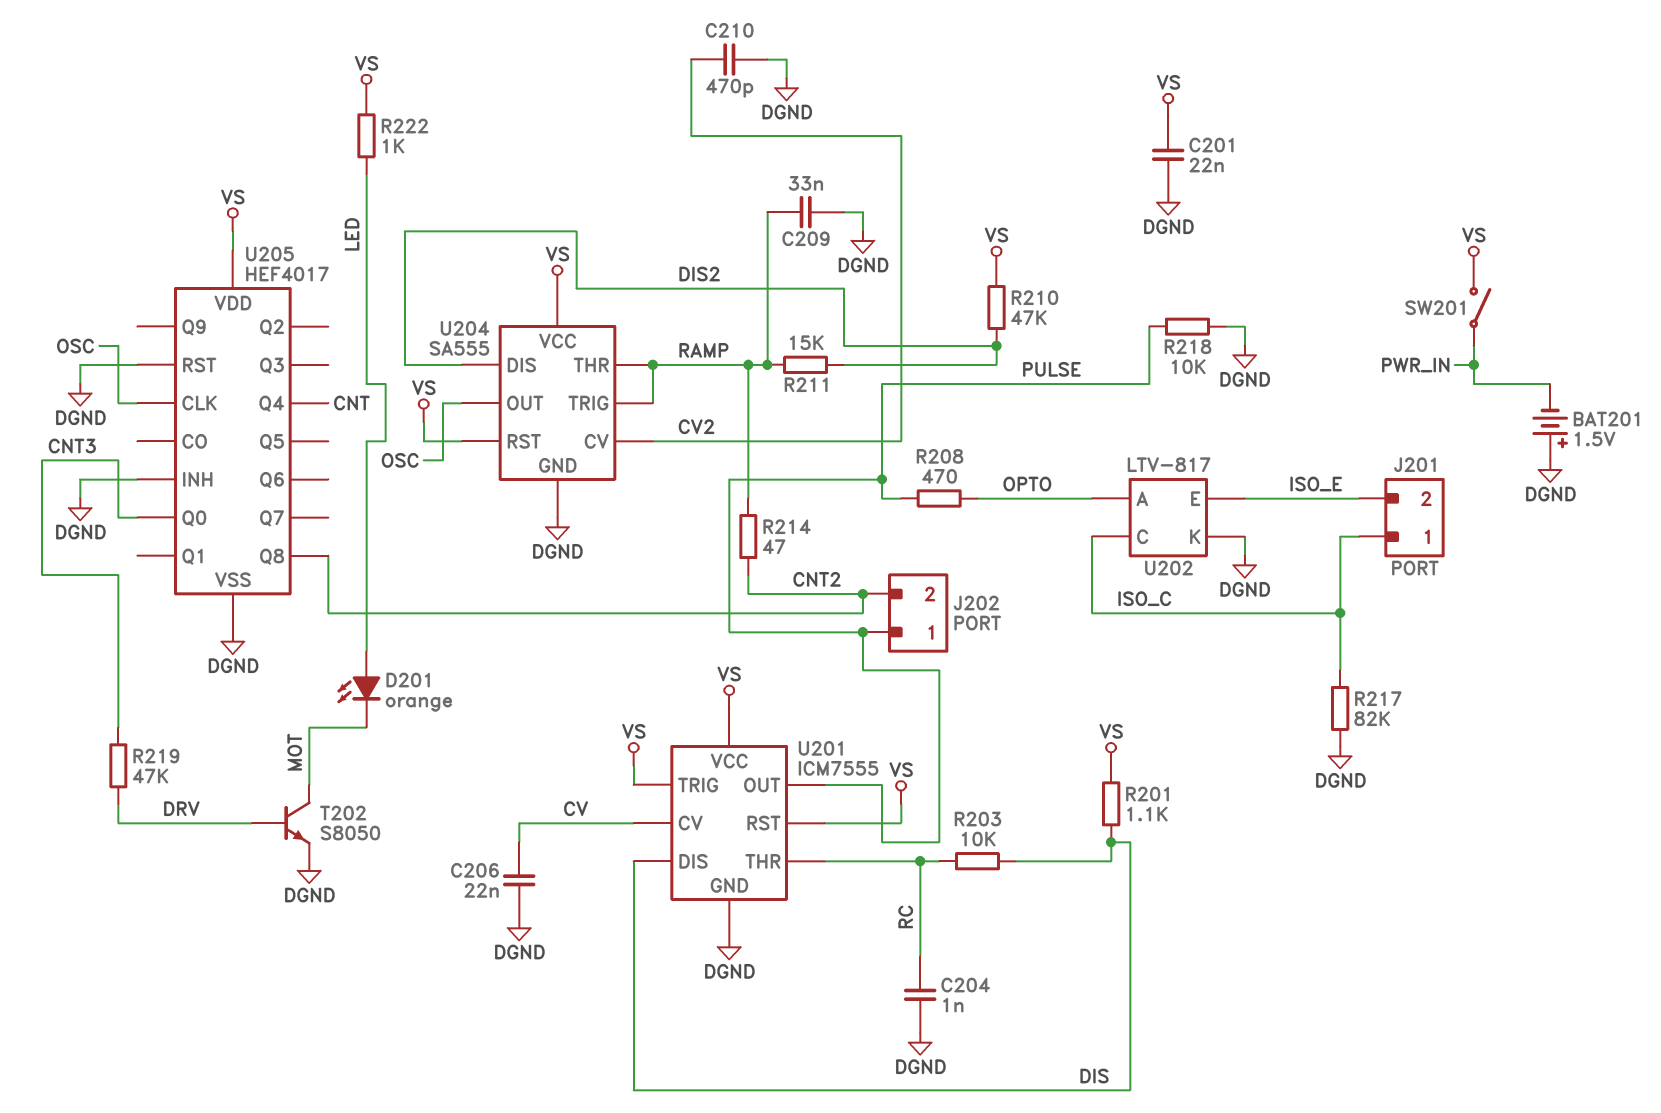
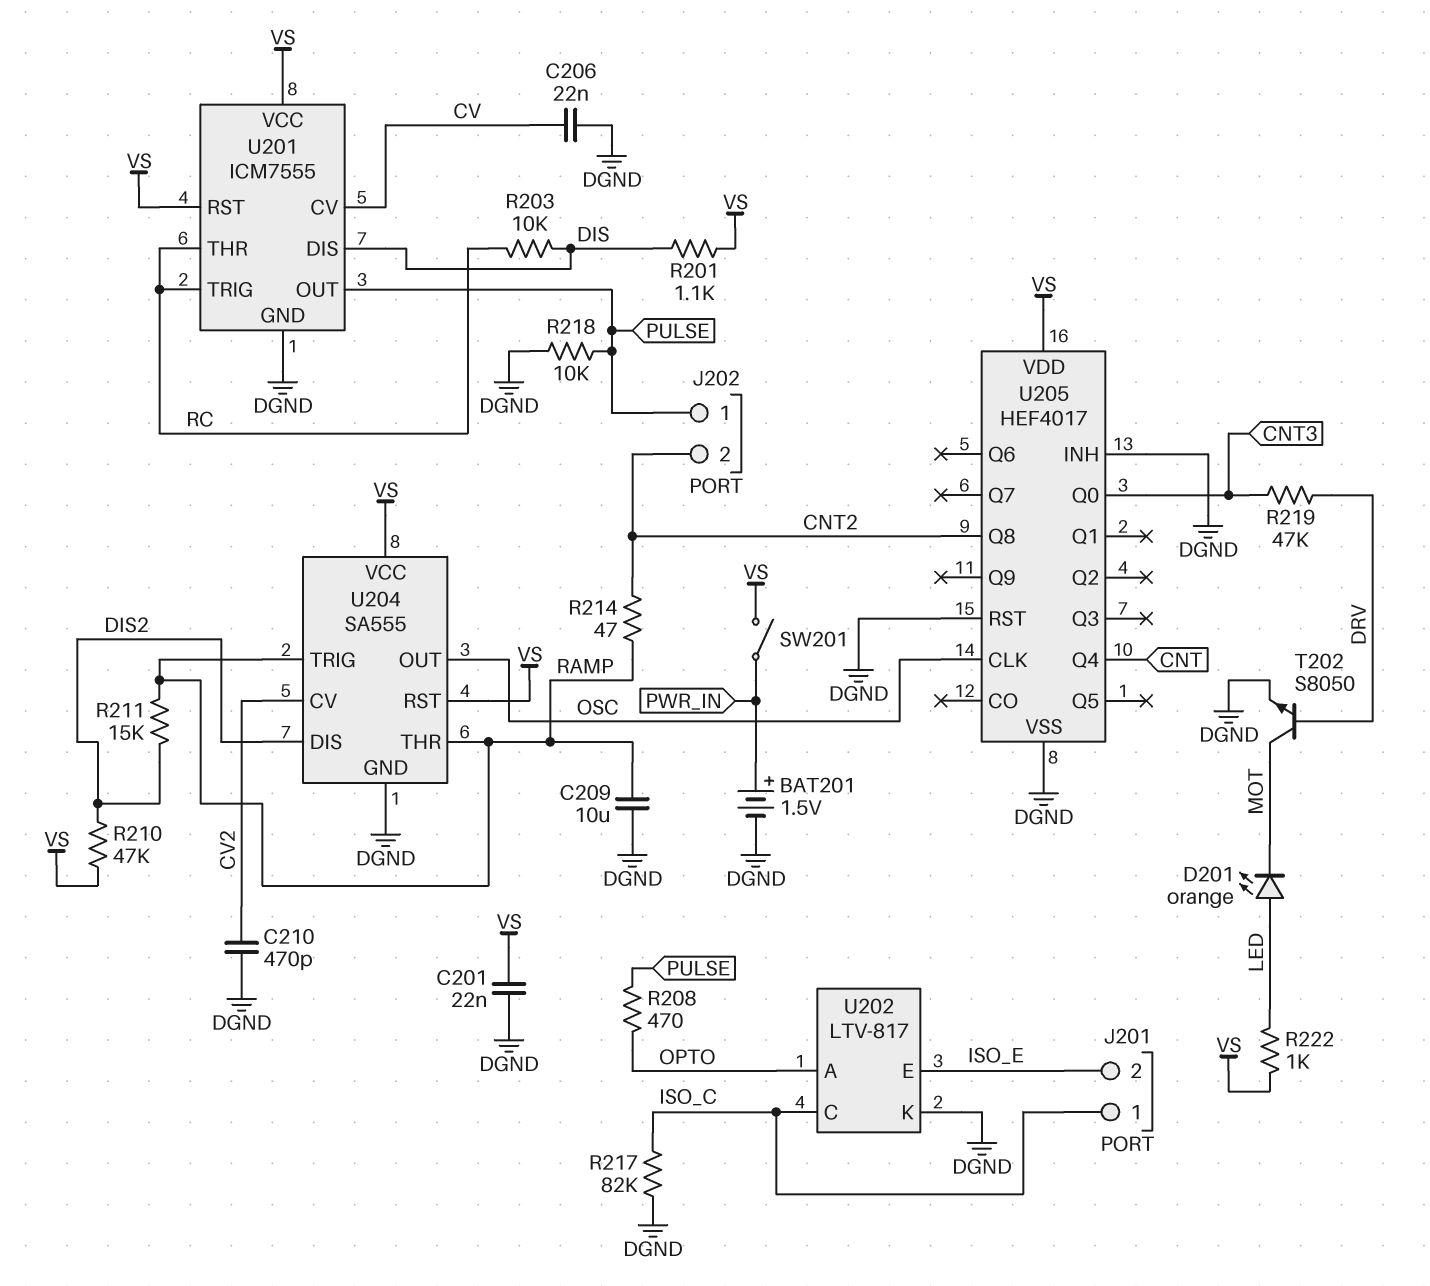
BAT201: 1.5V (plus DGND, minus PWR_IN) -> 1.5V (plus PWR_IN, minus DGND)
C204: 1nF (DGND, RC) -> none
C209: 33nF (DGND, RAMP) -> 10uF (DGND, RAMP)
U201 pin TRIG: VS -> RC

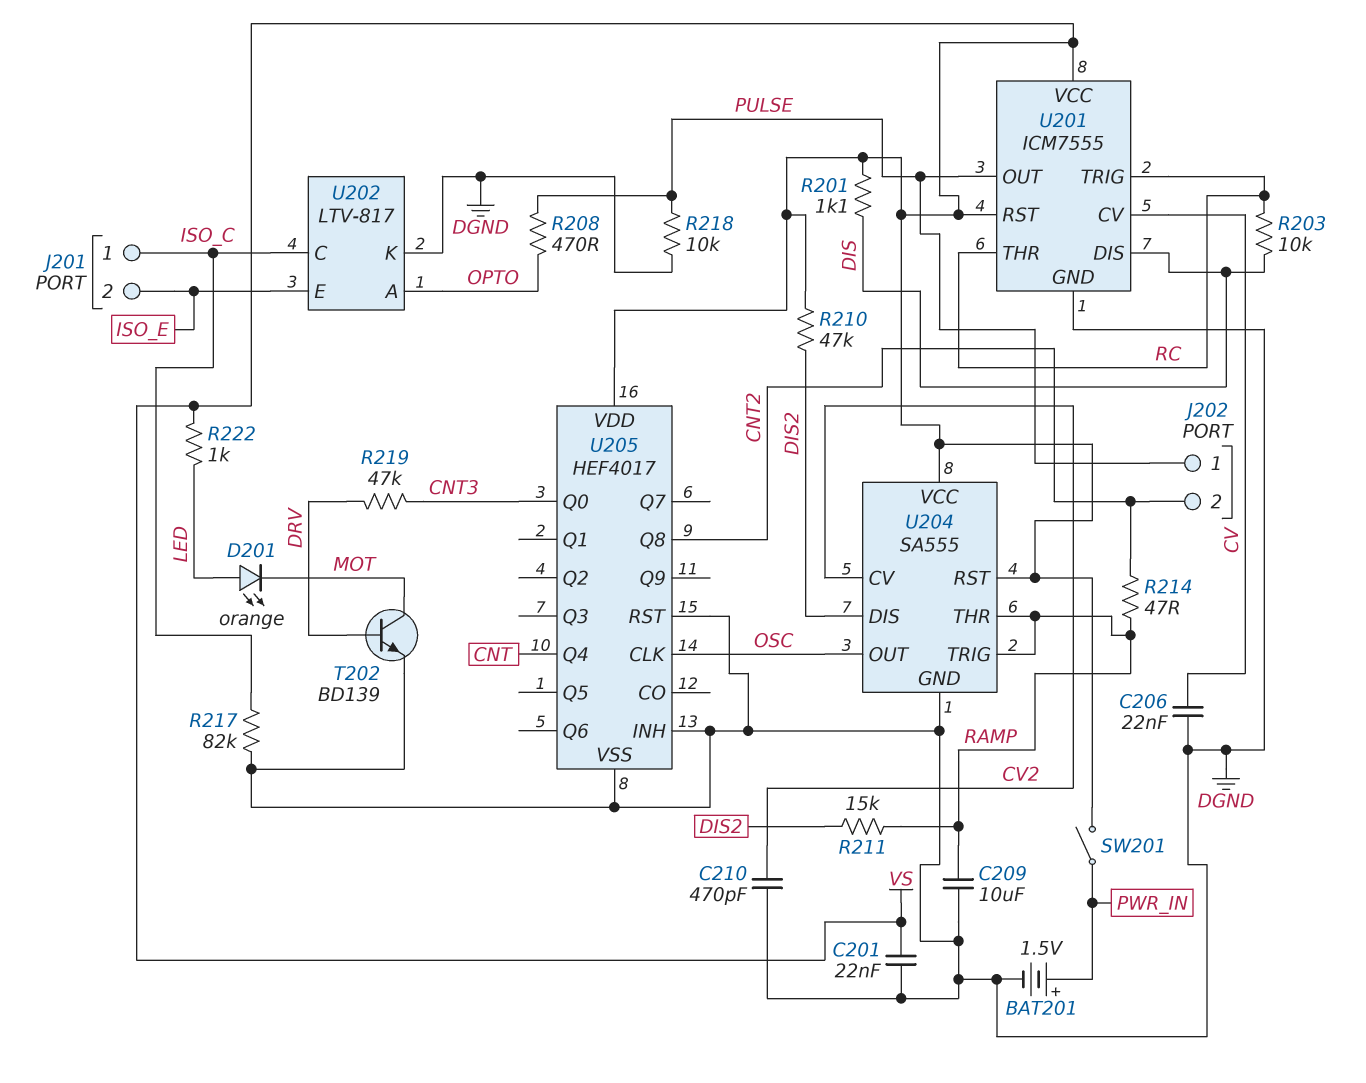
T202: NPN S8050 (B DRV, C MOT, E DGND) -> NPN BD139 (B DRV, C MOT, E DGND)

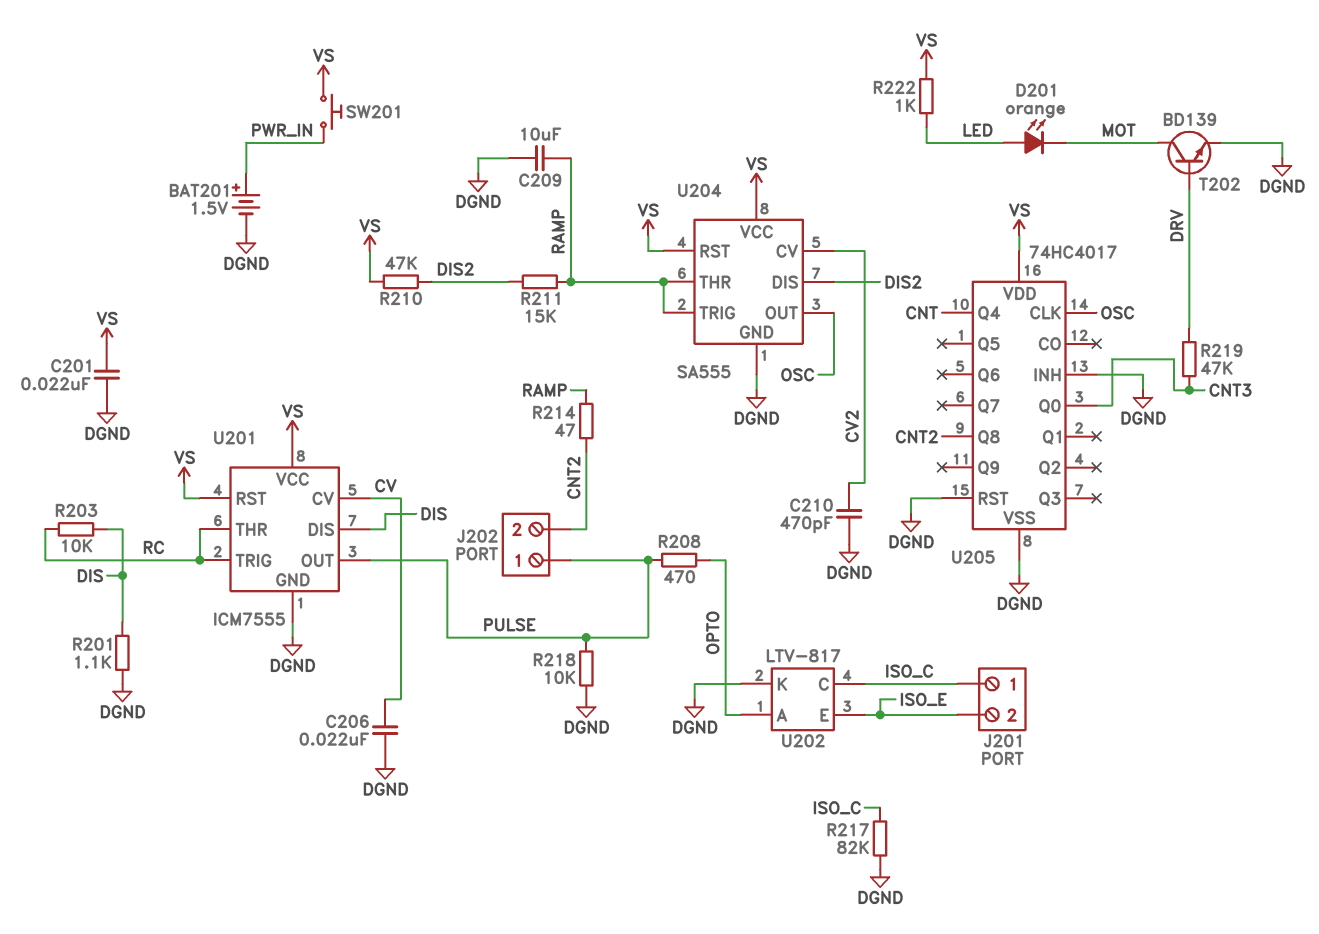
R201: 1.1k (DIS, VS) -> 1.1k (DGND, DIS)
SW201: switch (PWR_IN, VS) -> button (PWR_IN, VS)
U205: HEF4017 -> 74HC4017

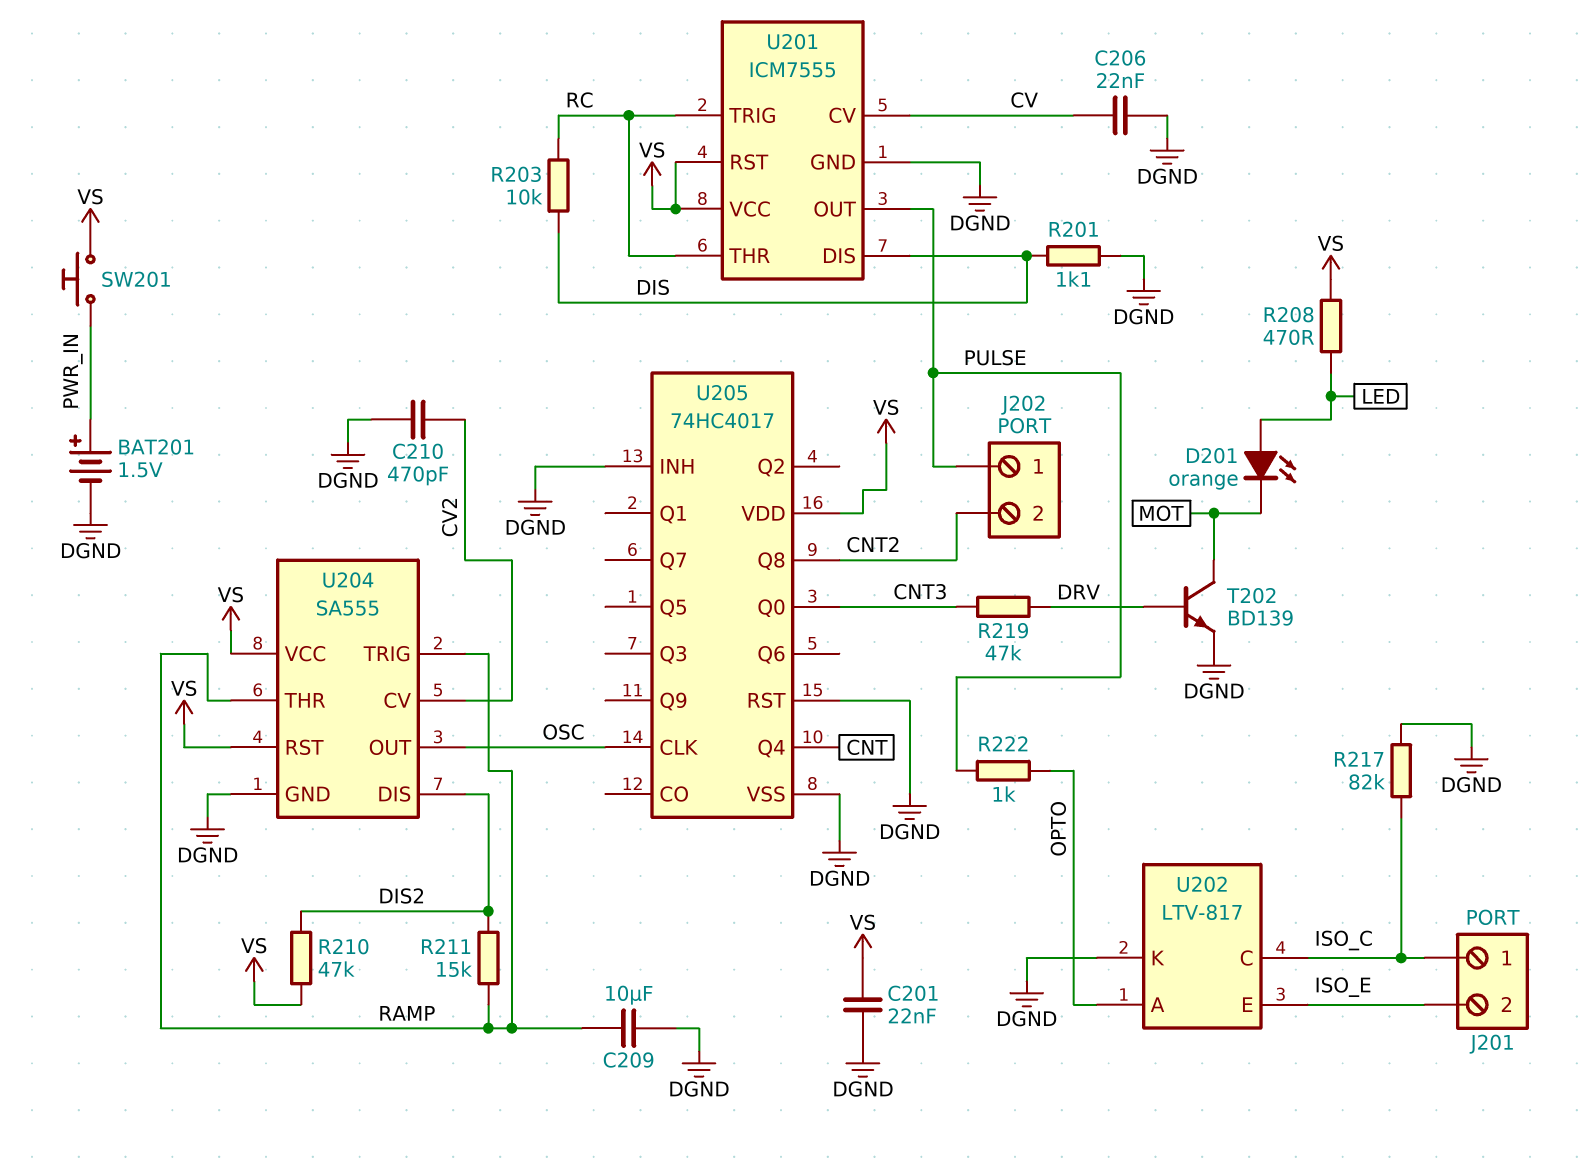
R208: 470 (OPTO, PULSE) -> 470 (LED, VS)
R214: 47 (CNT2, RAMP) -> none
R218: 10k (DGND, PULSE) -> none
R222: 1k (LED, VS) -> 1k (OPTO, PULSE)

